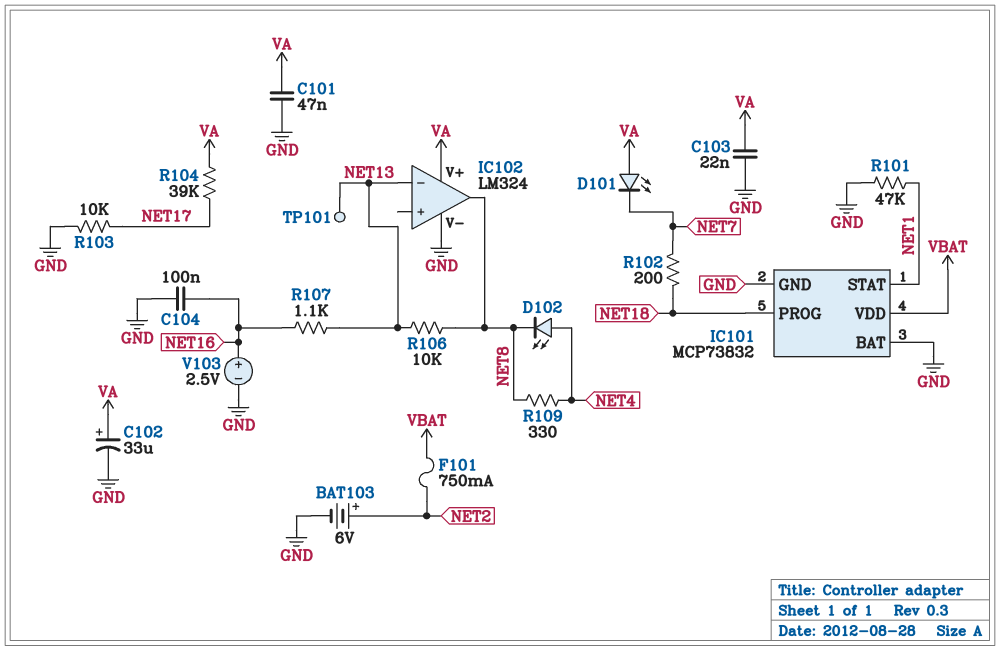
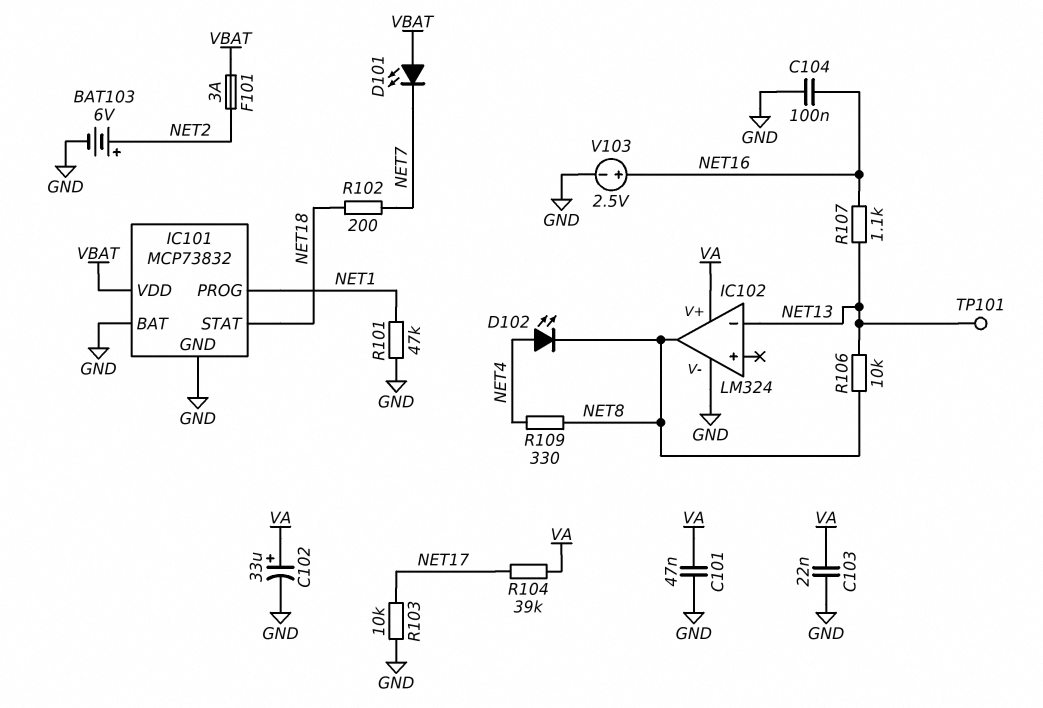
D101: LED (A VA, K NET7) -> LED (A VBAT, K NET7)
F101: 750mA (NET2, VBAT) -> 3A (NET2, VBAT)
IC101 pin PROG: NET18 -> NET1
IC101 pin STAT: NET1 -> NET18

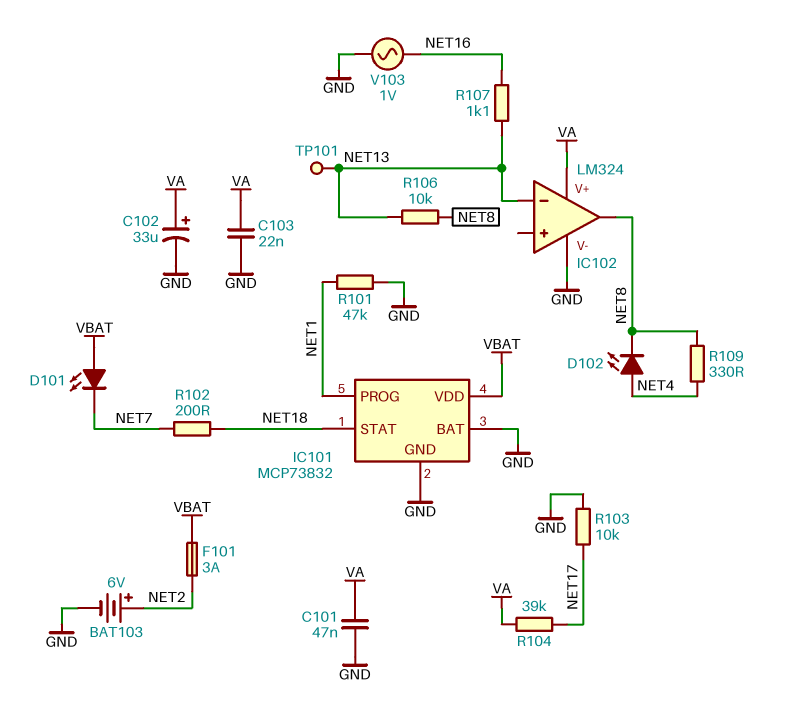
C104: 100nF (GND, NET16) -> none
V103: 2.5V (plus NET16, minus GND) -> AC 1V (GND, NET16)

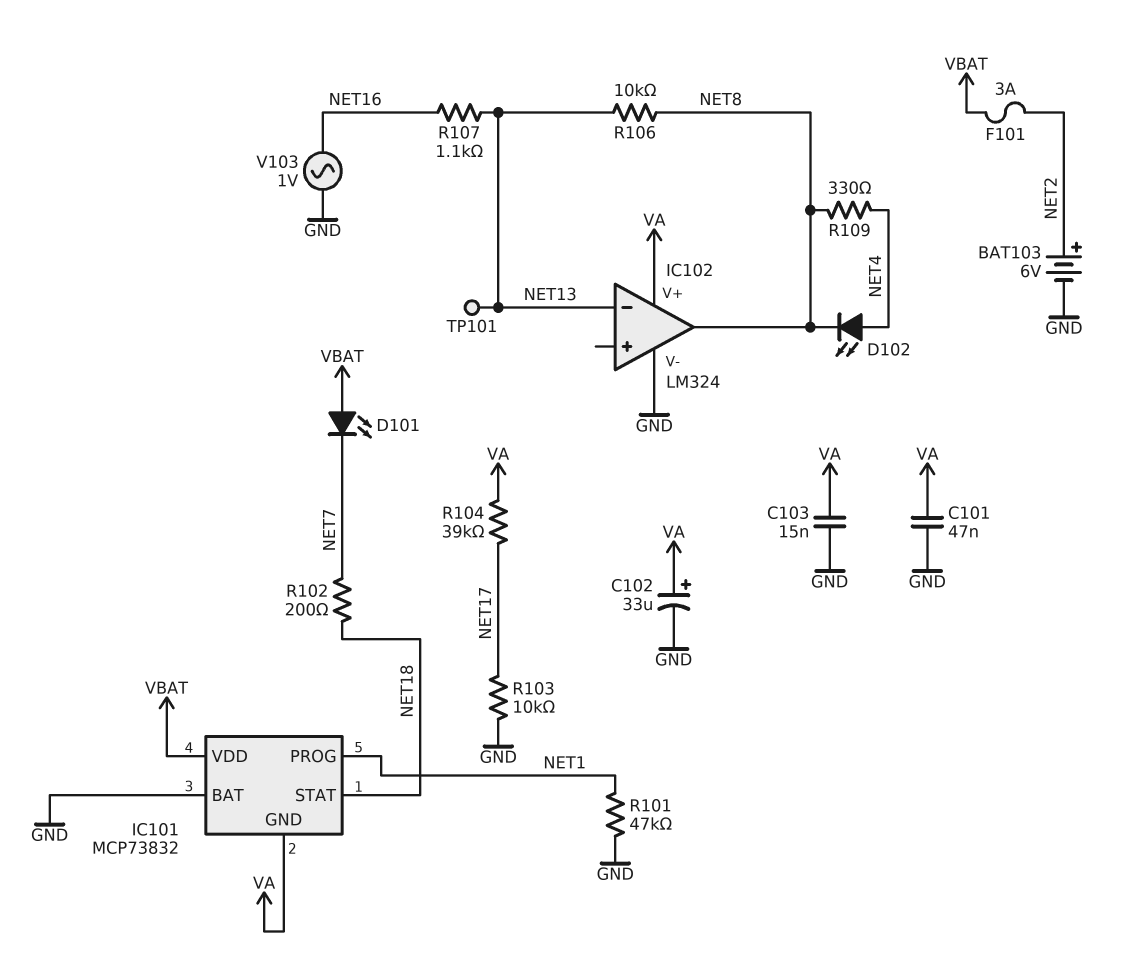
C103: 22nF (GND, VA) -> 15nF (GND, VA)
IC101 pin GND: GND -> VA

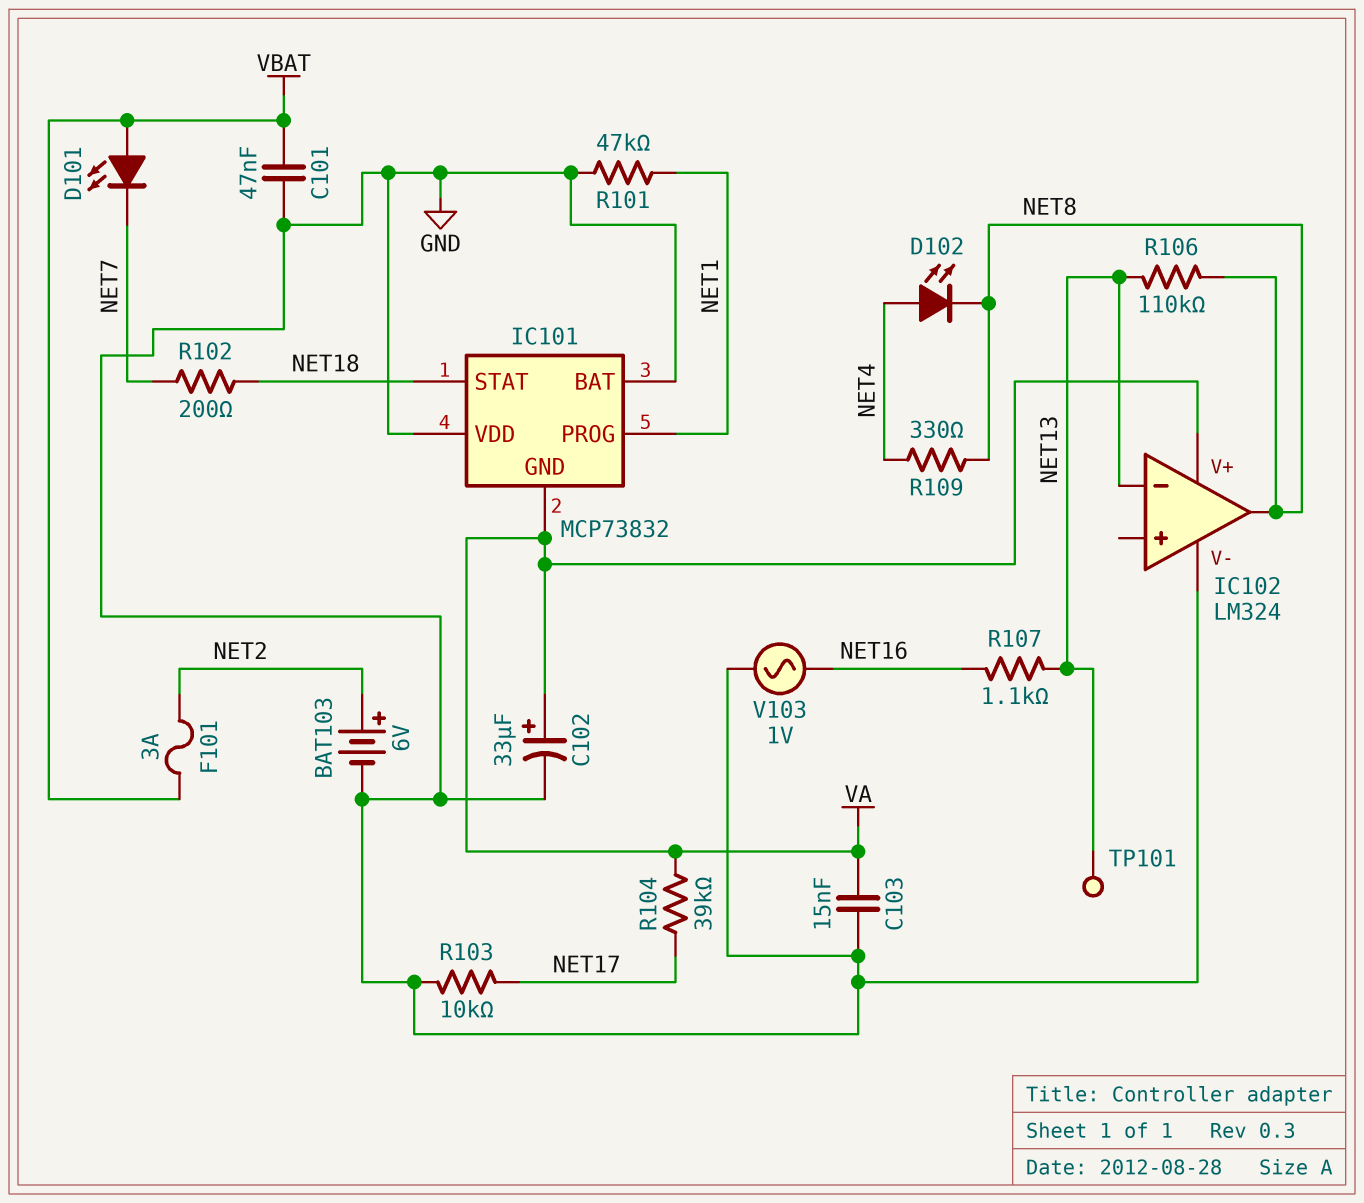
C101: 47nF (GND, VA) -> 47nF (GND, VBAT)
IC101 pin VDD: VBAT -> GND
R106: 10k (NET8, NET13) -> 110k (NET8, NET13)

